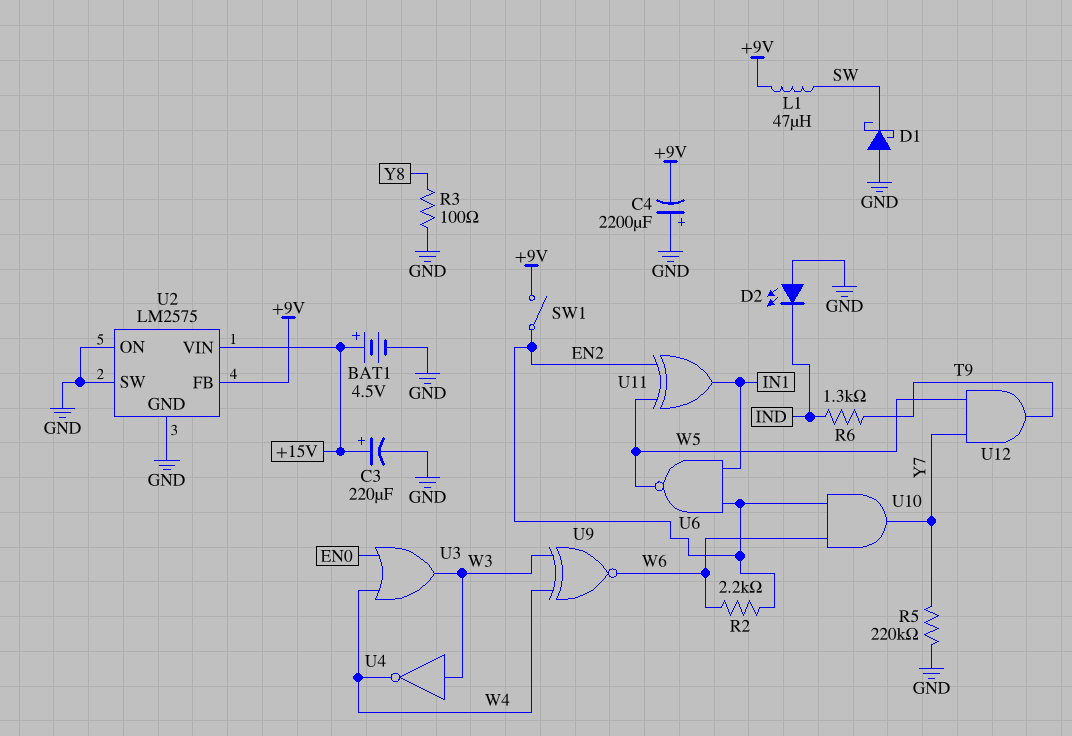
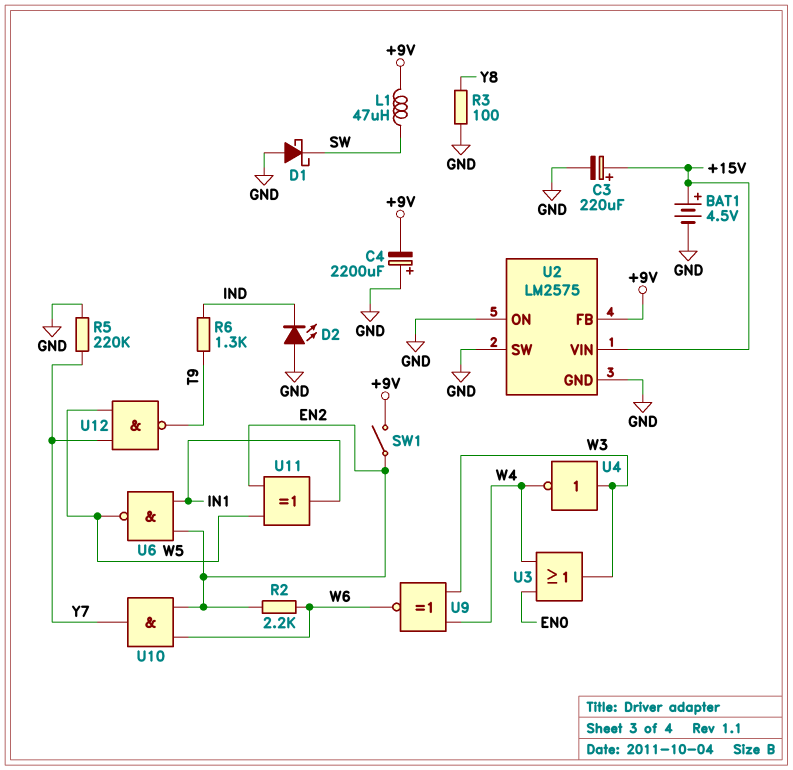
U12: AND (in W5, in Y7, out T9) -> NAND (in W5, in Y7, out T9)

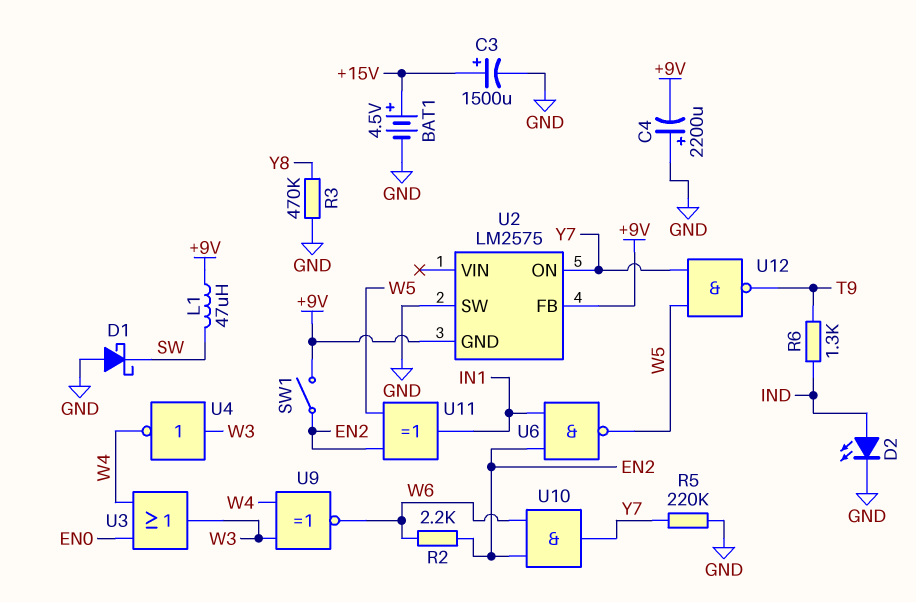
C3: 220uF (plus +15V, minus GND) -> 1500uF (plus +15V, minus GND)
D2: LED (A GND, K IND) -> LED (A IND, K GND)
R3: 100 (GND, Y8) -> 470k (GND, Y8)
U2 pin GND: GND -> +9V
U2 pin ON: GND -> Y7
U2 pin VIN: +15V -> none

